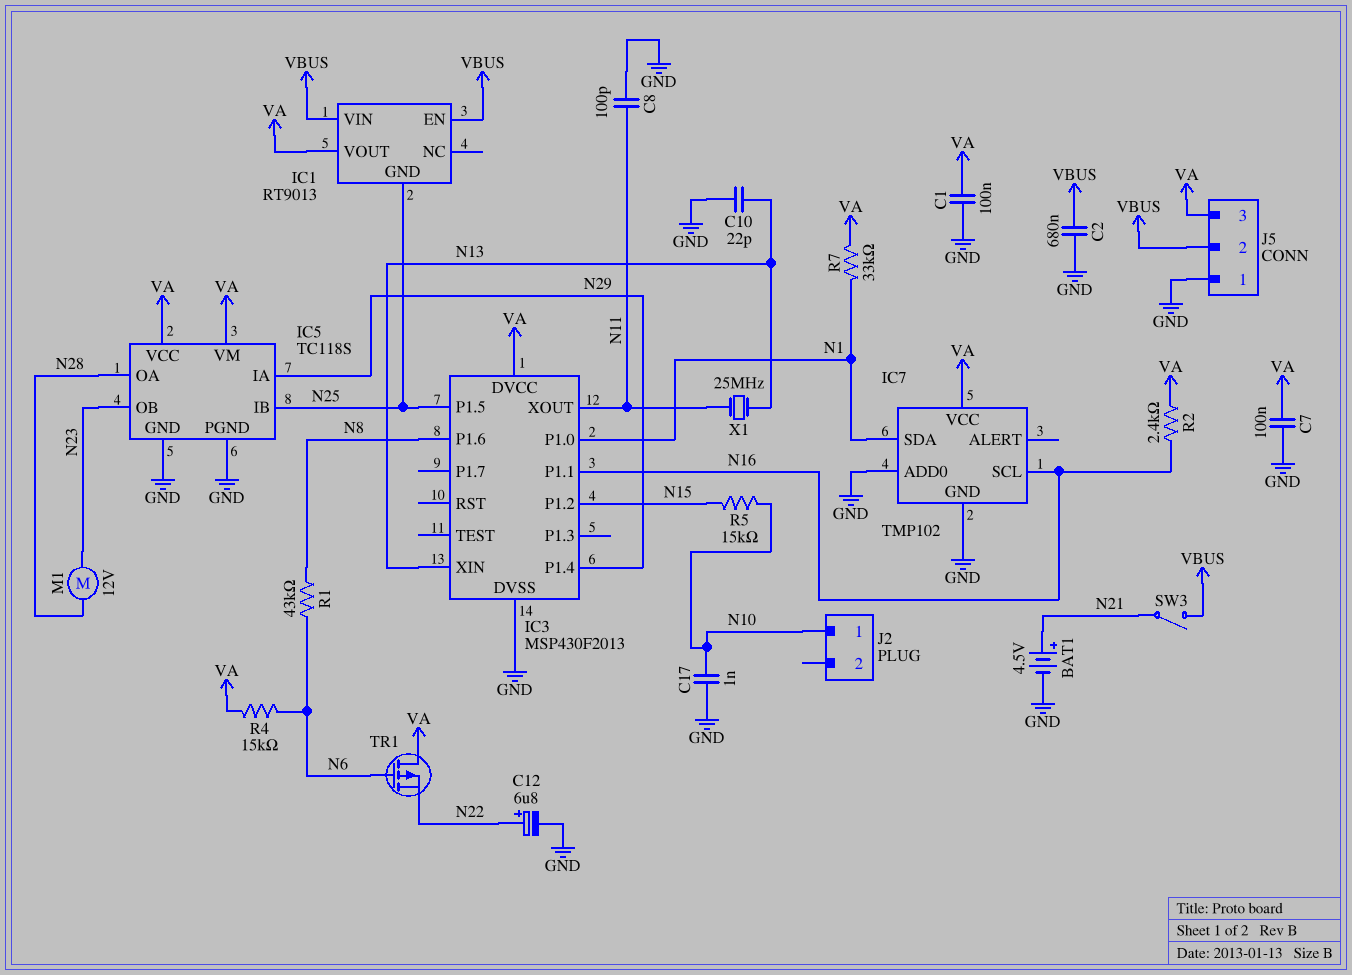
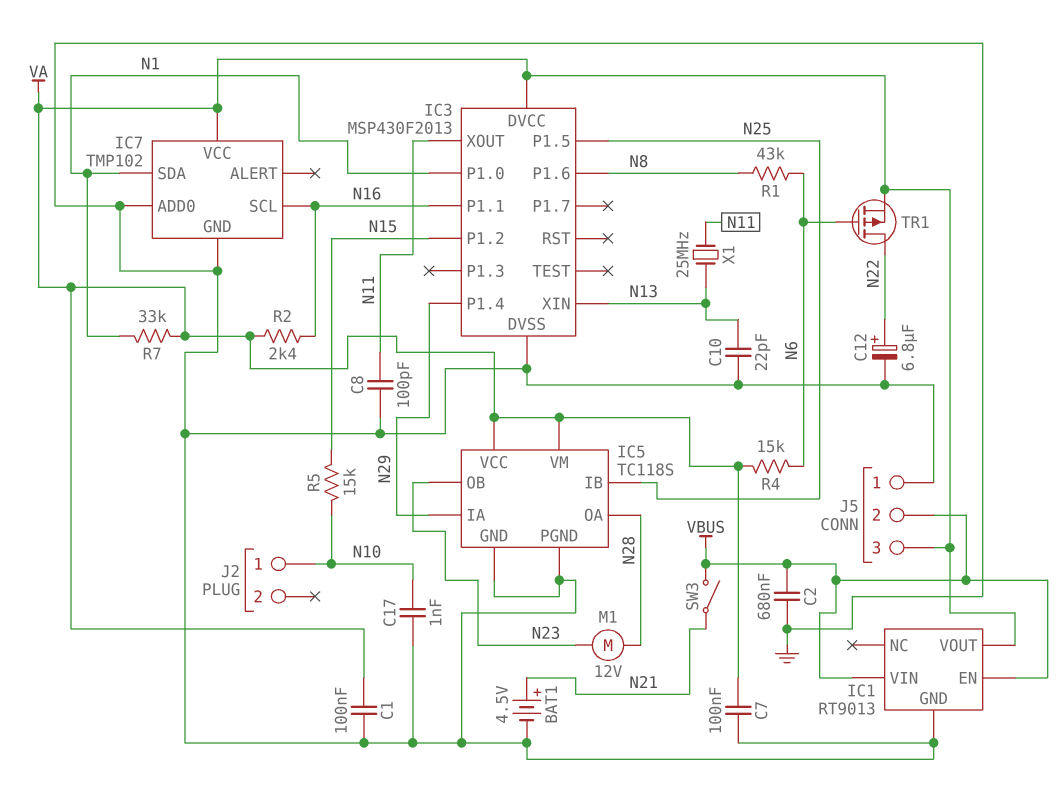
IC1 pin GND: N25 -> GND
TR1: PMOS (G N6, D VA, S N22) -> PMOS (G N6, D N22, S VA)

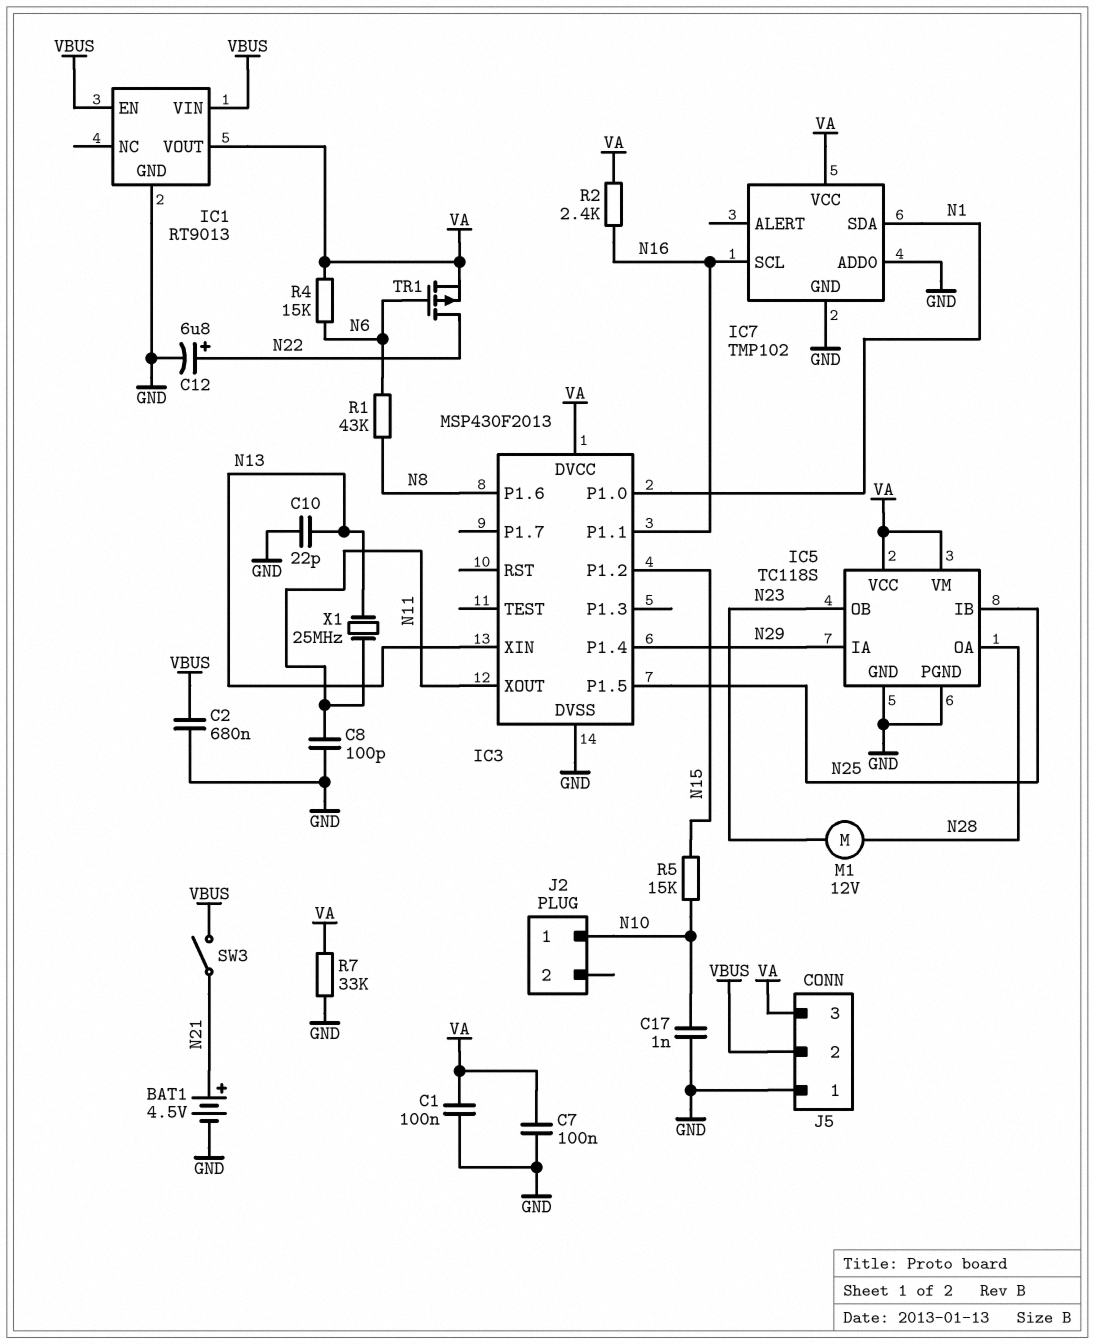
R7: 33k (N1, VA) -> 33k (GND, VA)

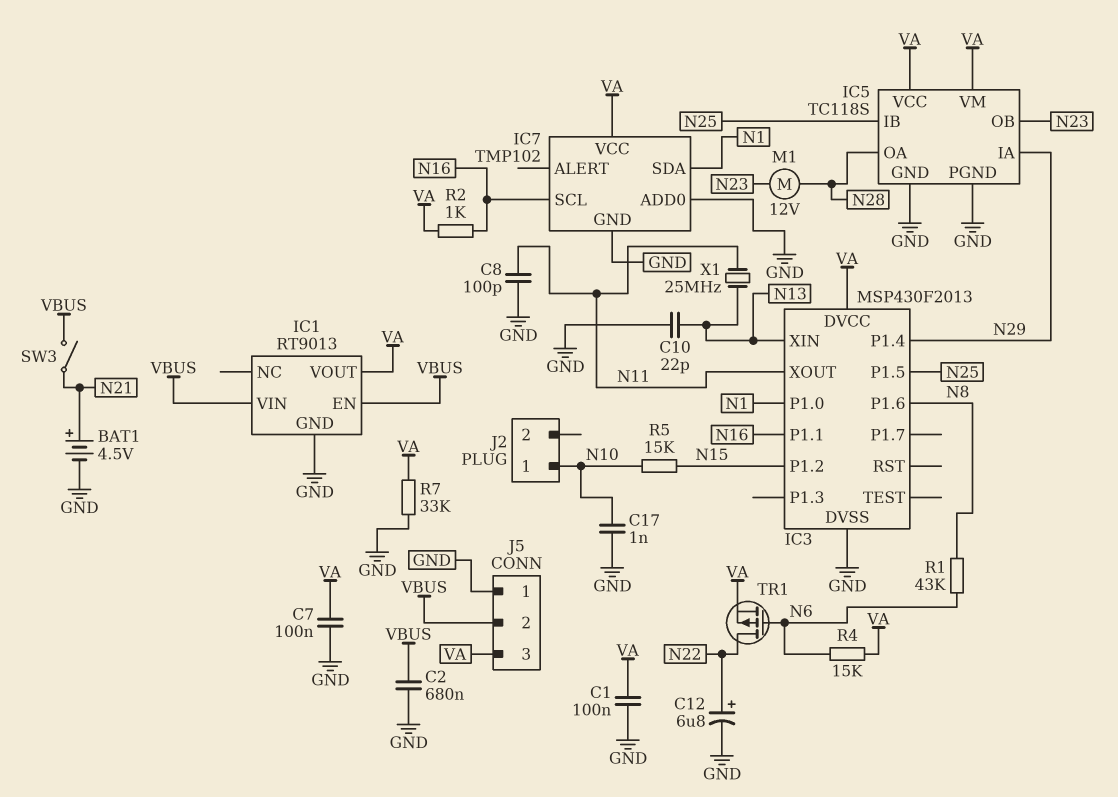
R2: 2.4k (N16, VA) -> 1k (N16, VA)

